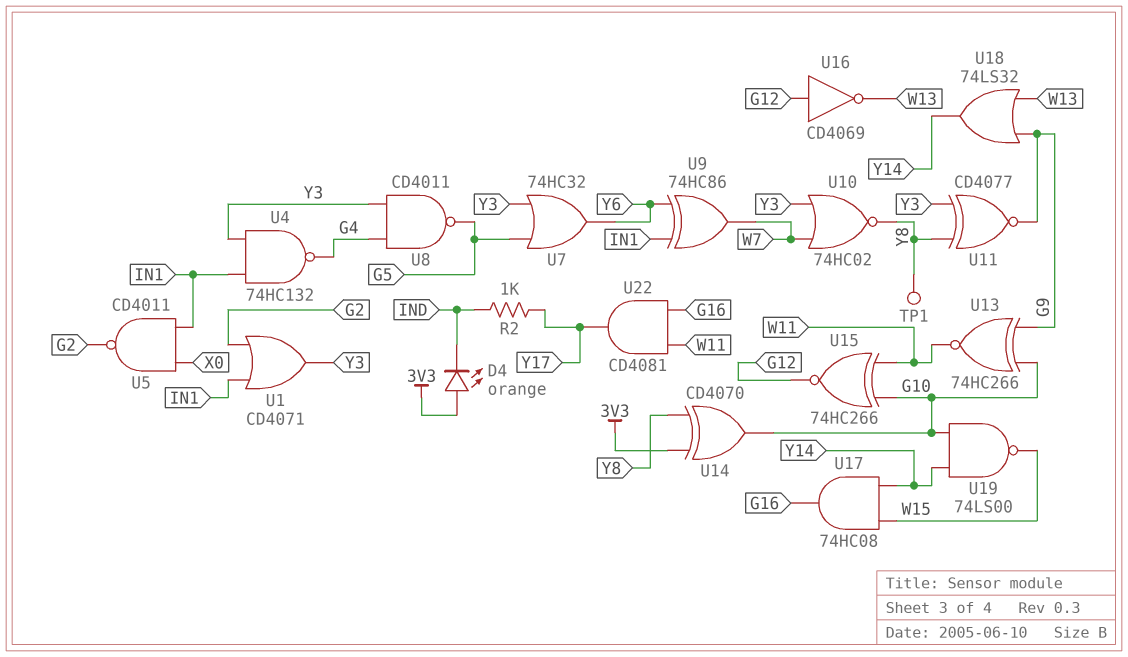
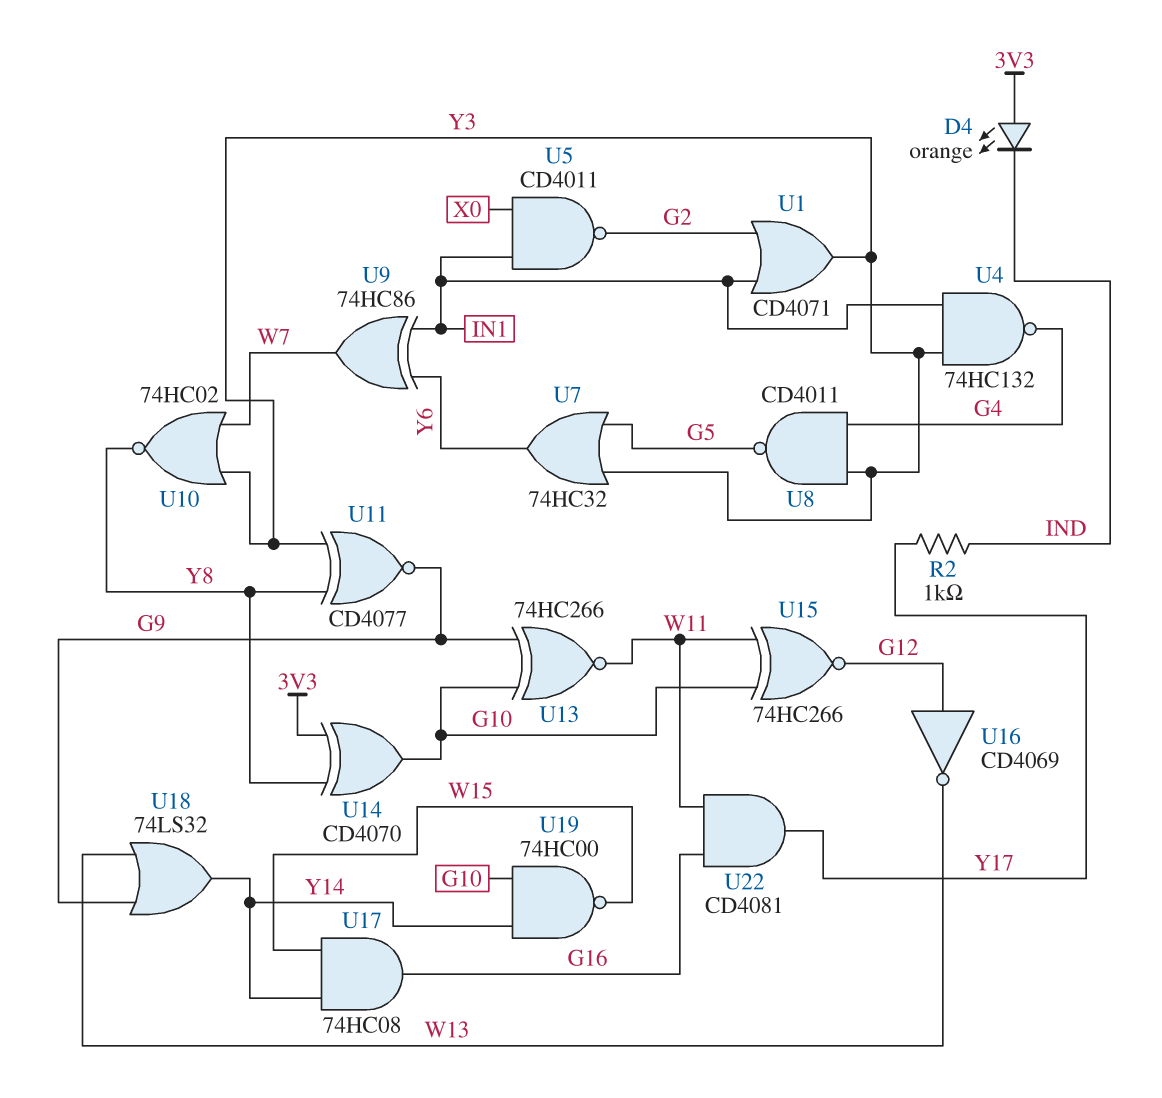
TP1: test point (Y8) -> none
U19: NAND 74LS00 (in G10, in Y14, out W15) -> NAND 74HC00 (in G10, in Y14, out W15)

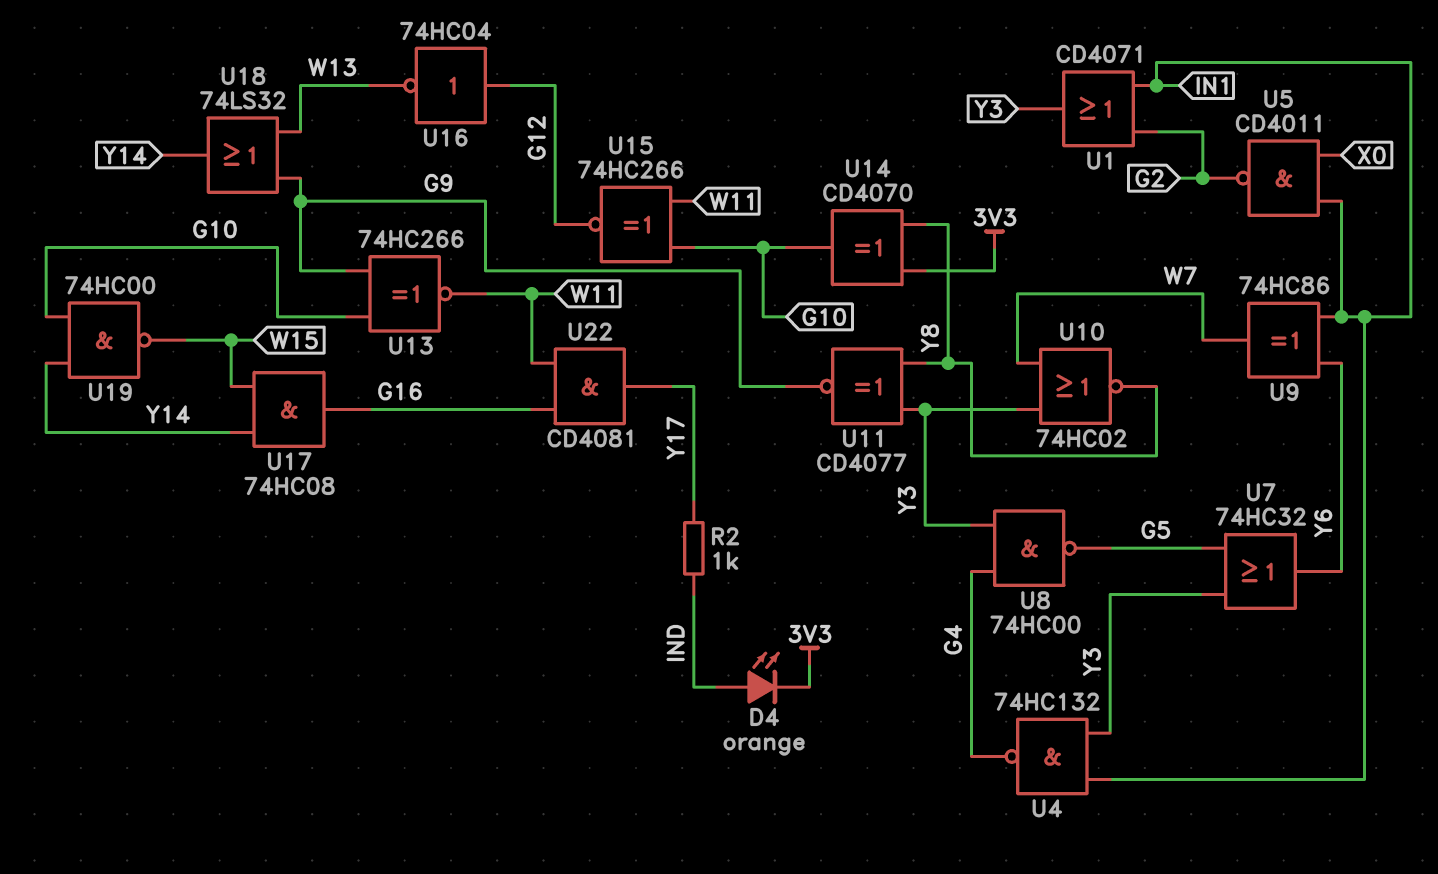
D4: LED orange (A 3V3, K IND) -> LED orange (A IND, K 3V3)
U8: NAND CD4011 (in G4, in Y3, out G5) -> NAND 74HC00 (in G4, in Y3, out G5)
U16: NOT CD4069 (in G12, out W13) -> NOT 74HC04 (in G12, out W13)

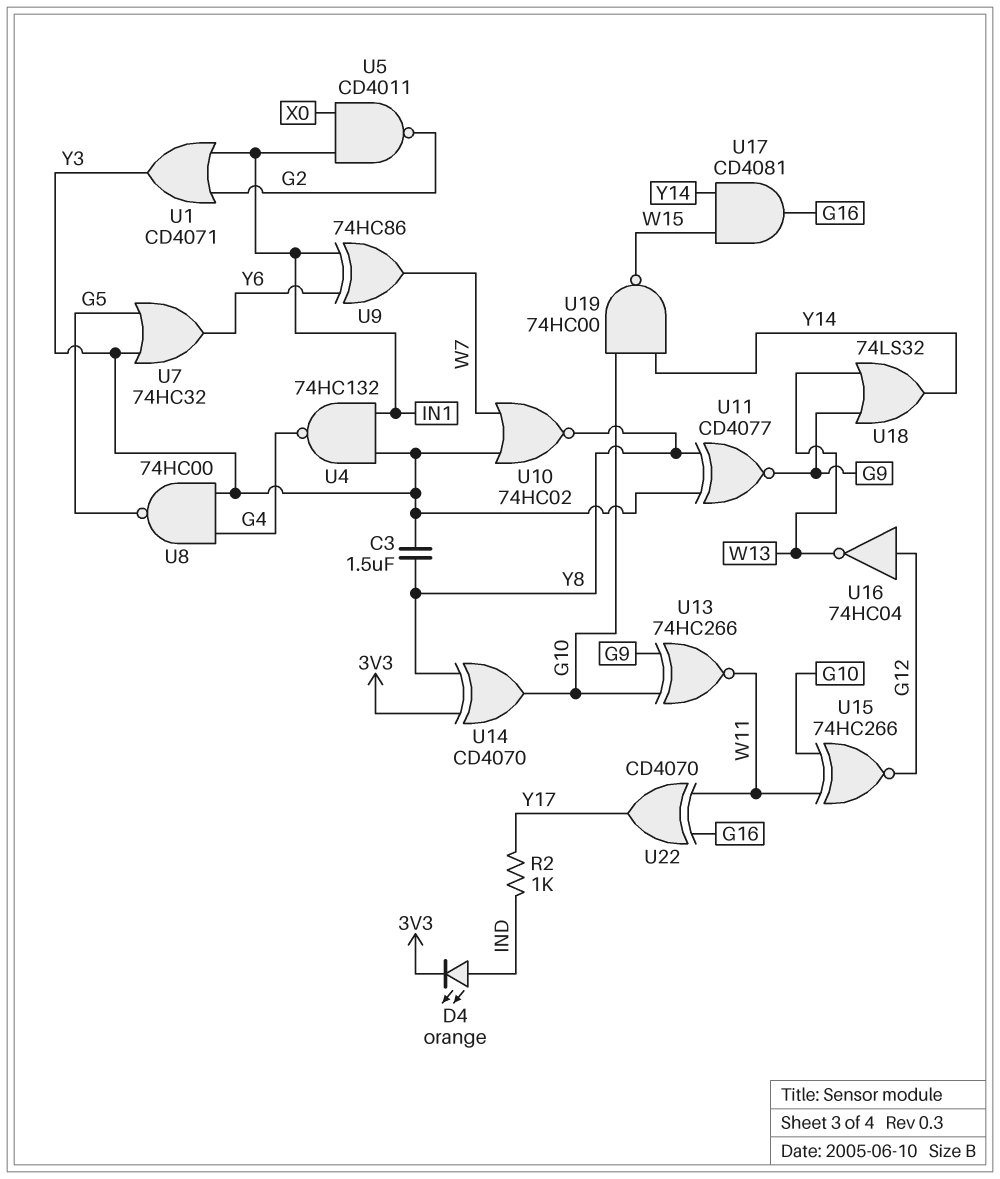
C3: none -> 1.5uF (Y3, Y8)
U17: AND 74HC08 (in W15, in Y14, out G16) -> AND CD4081 (in W15, in Y14, out G16)
U22: AND CD4081 (in G16, in W11, out Y17) -> XOR CD4070 (in G16, in W11, out Y17)

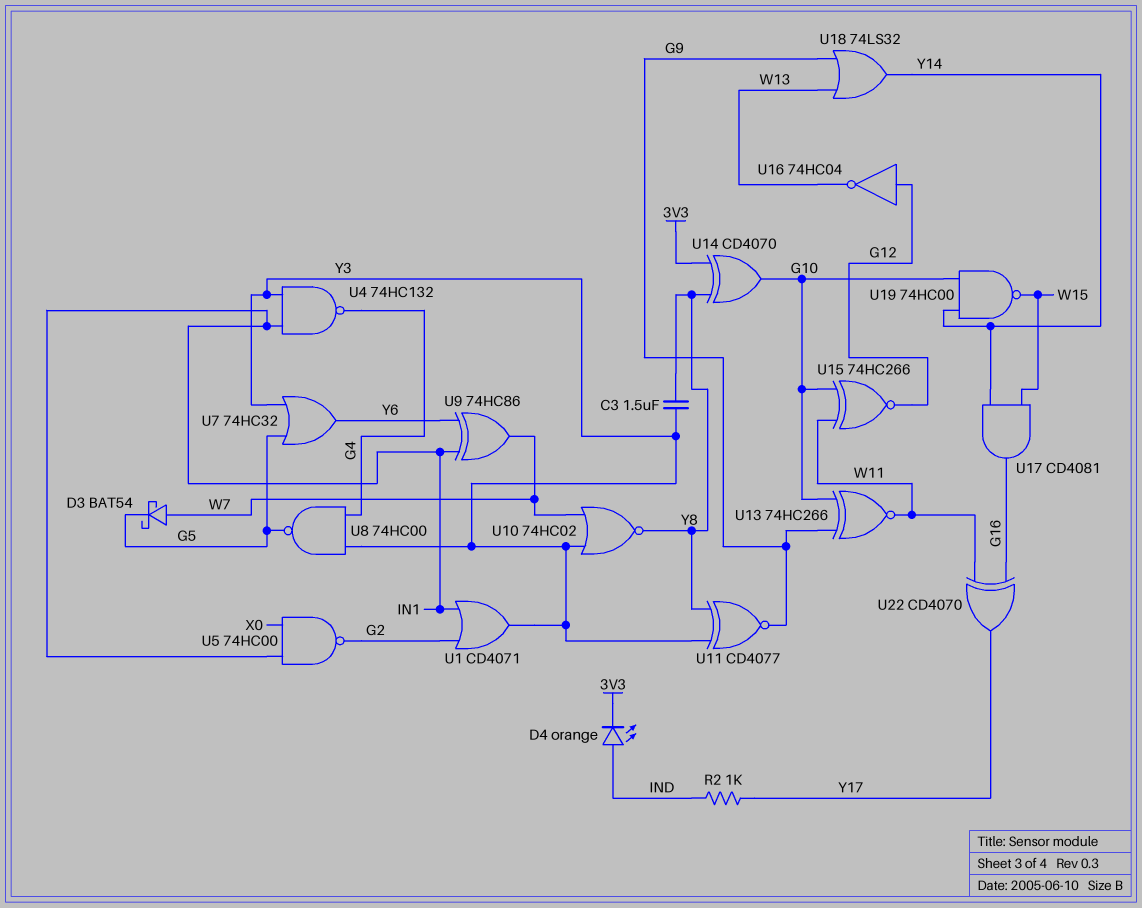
D3: none -> schottky BAT54 (A W7, K G5)
U5: NAND CD4011 (in IN1, in X0, out G2) -> NAND 74HC00 (in IN1, in X0, out G2)

